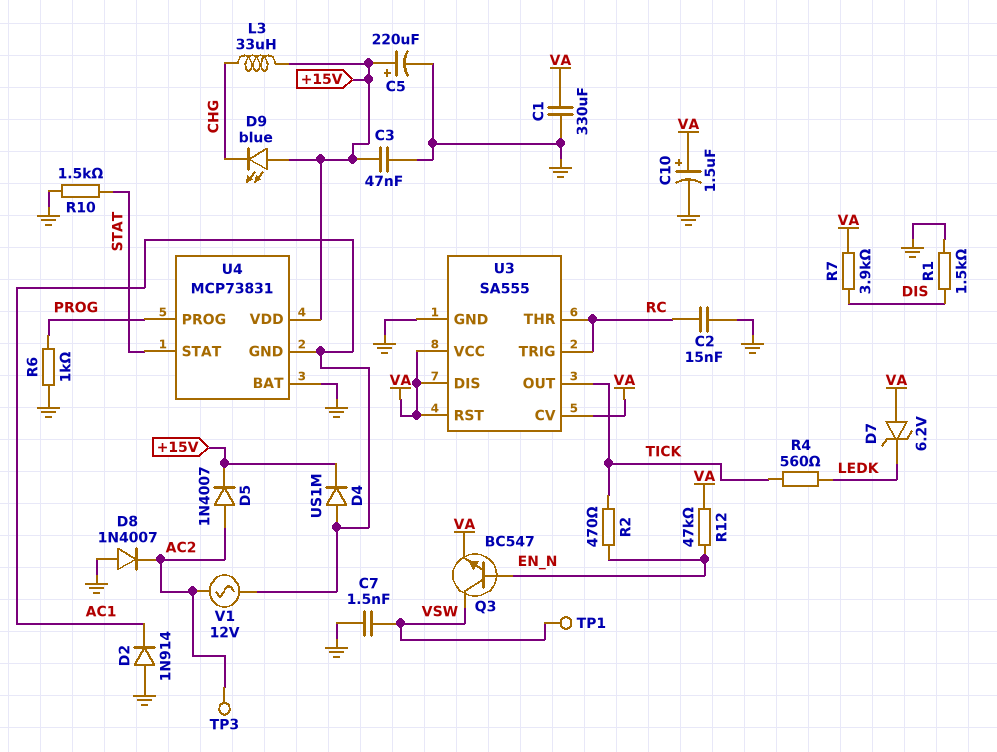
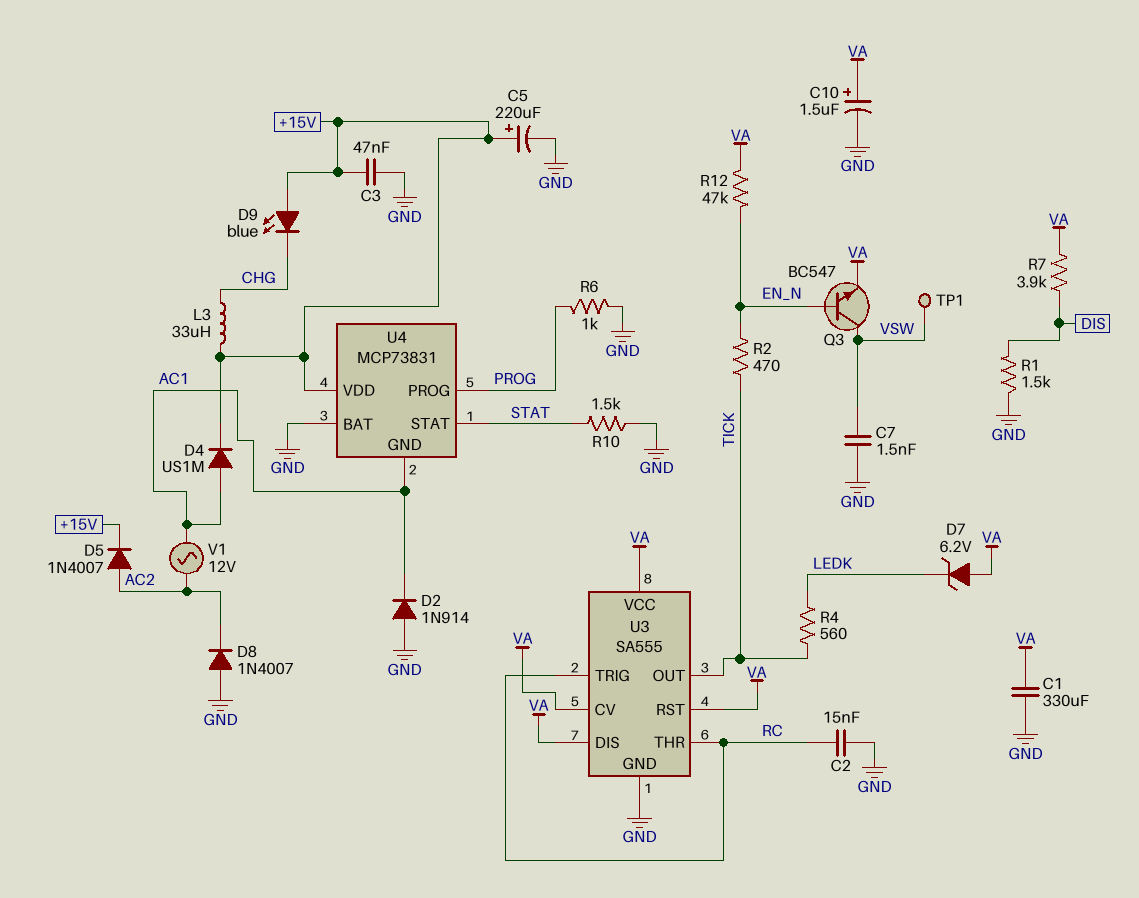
TP3: test point (AC2) -> none

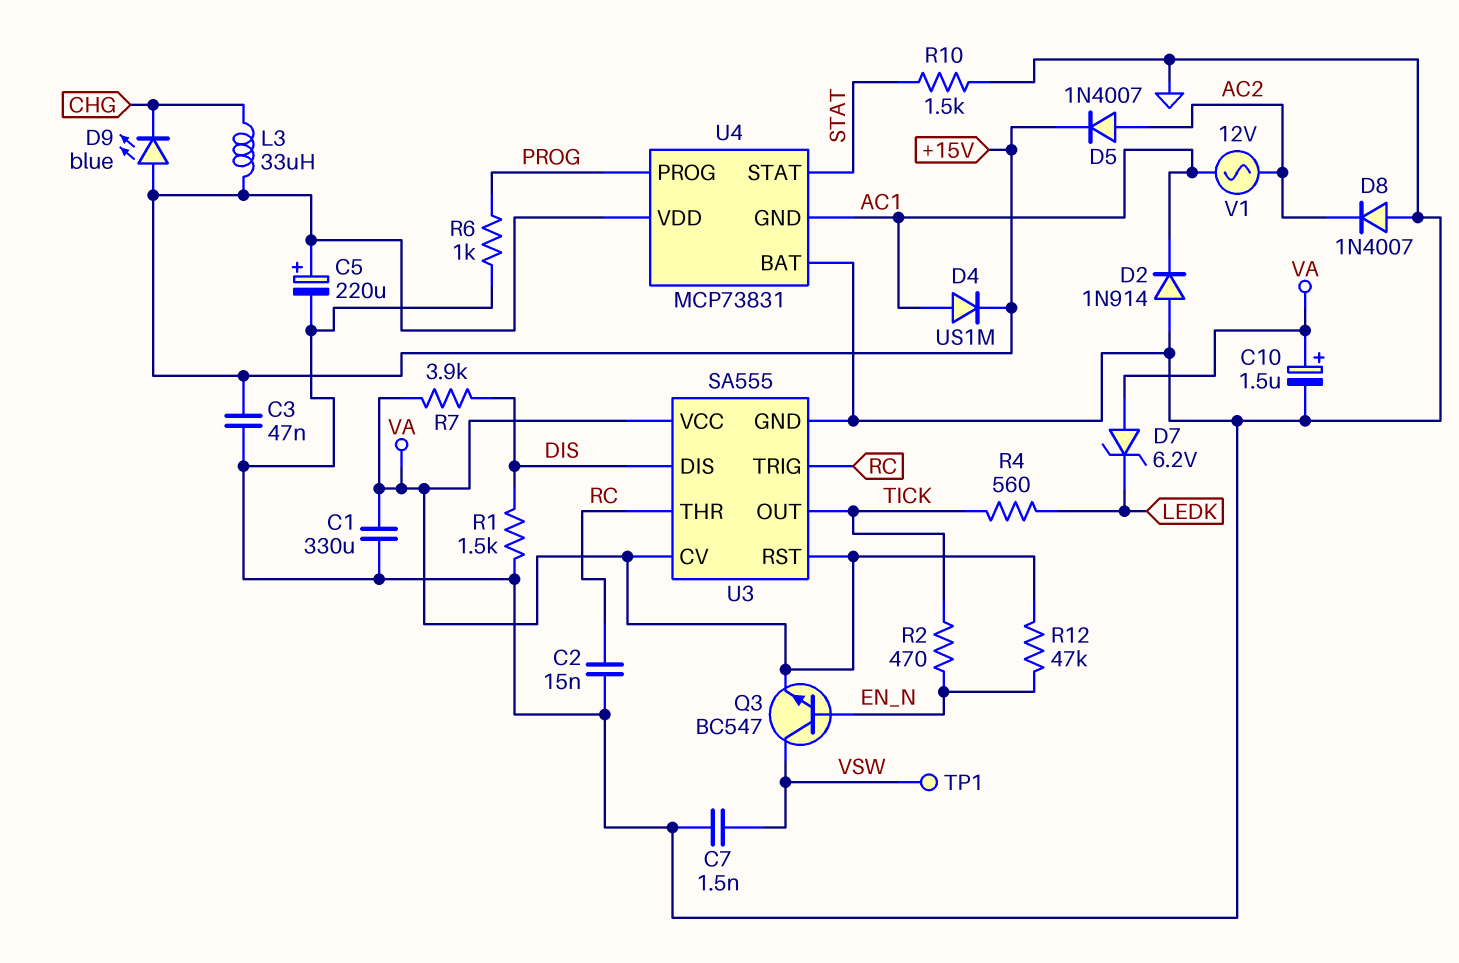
U3 pin DIS: VA -> DIS

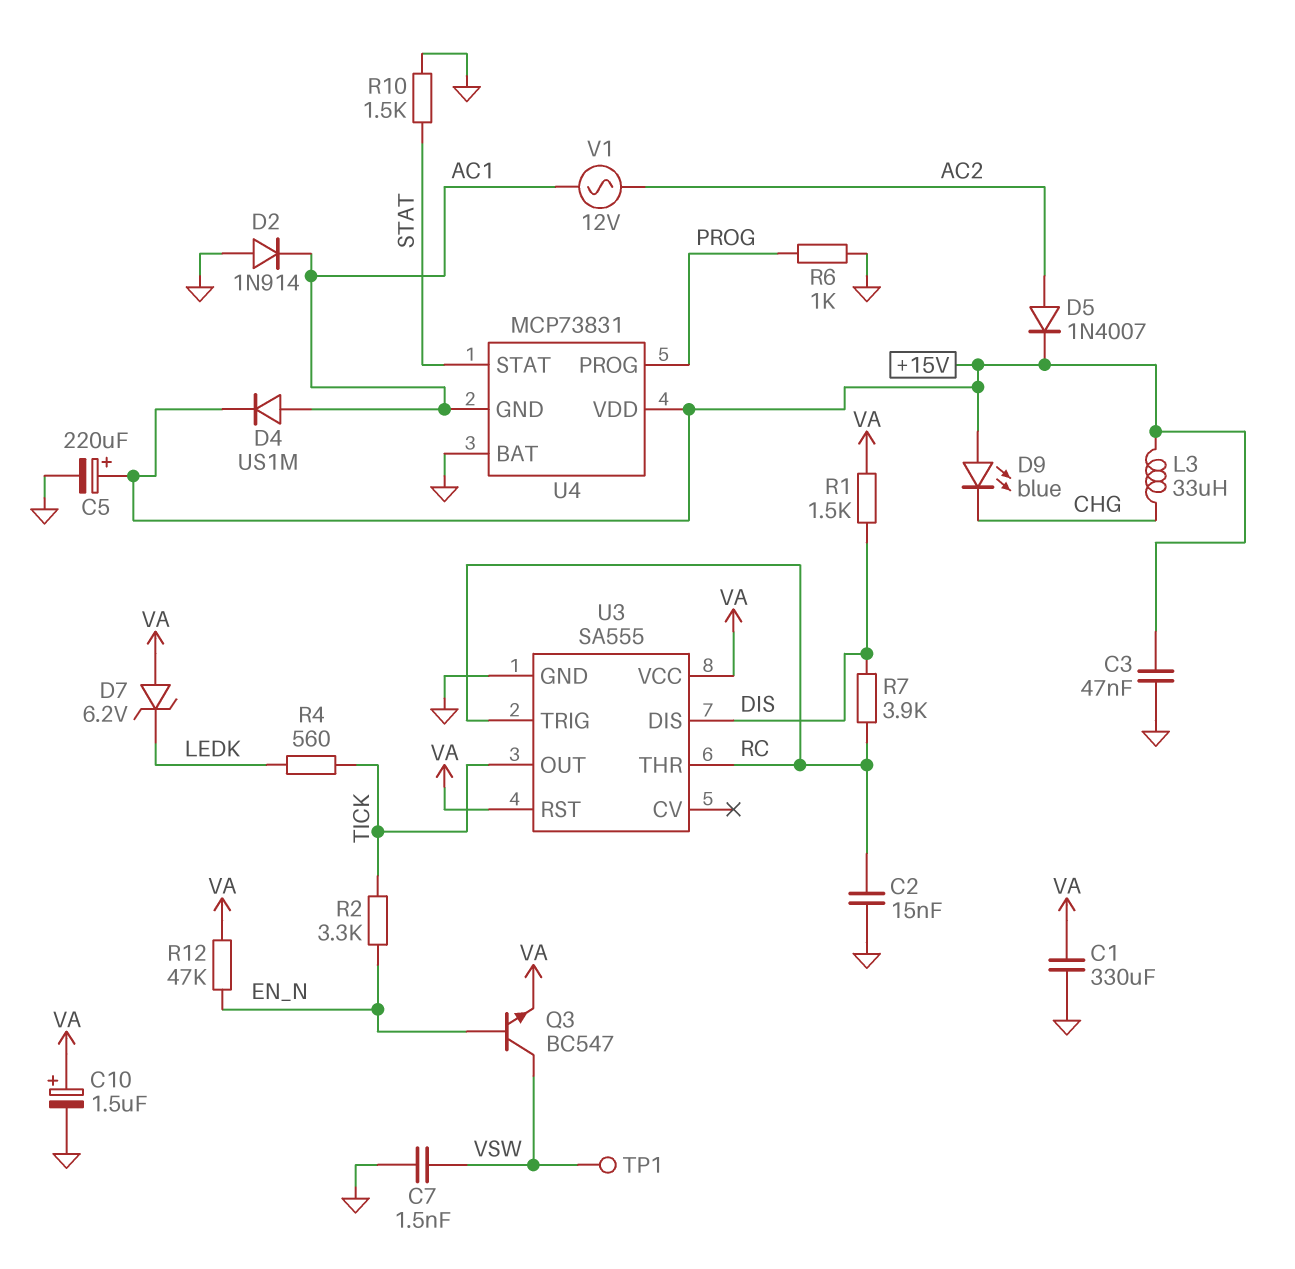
D8: diode 1N4007 (A GND, K AC2) -> none
R1: 1.5k (DIS, GND) -> 1.5k (DIS, VA)
R2: 470 (EN_N, TICK) -> 3.3k (EN_N, TICK)
R7: 3.9k (DIS, VA) -> 3.9k (DIS, RC)
U3 pin CV: VA -> none

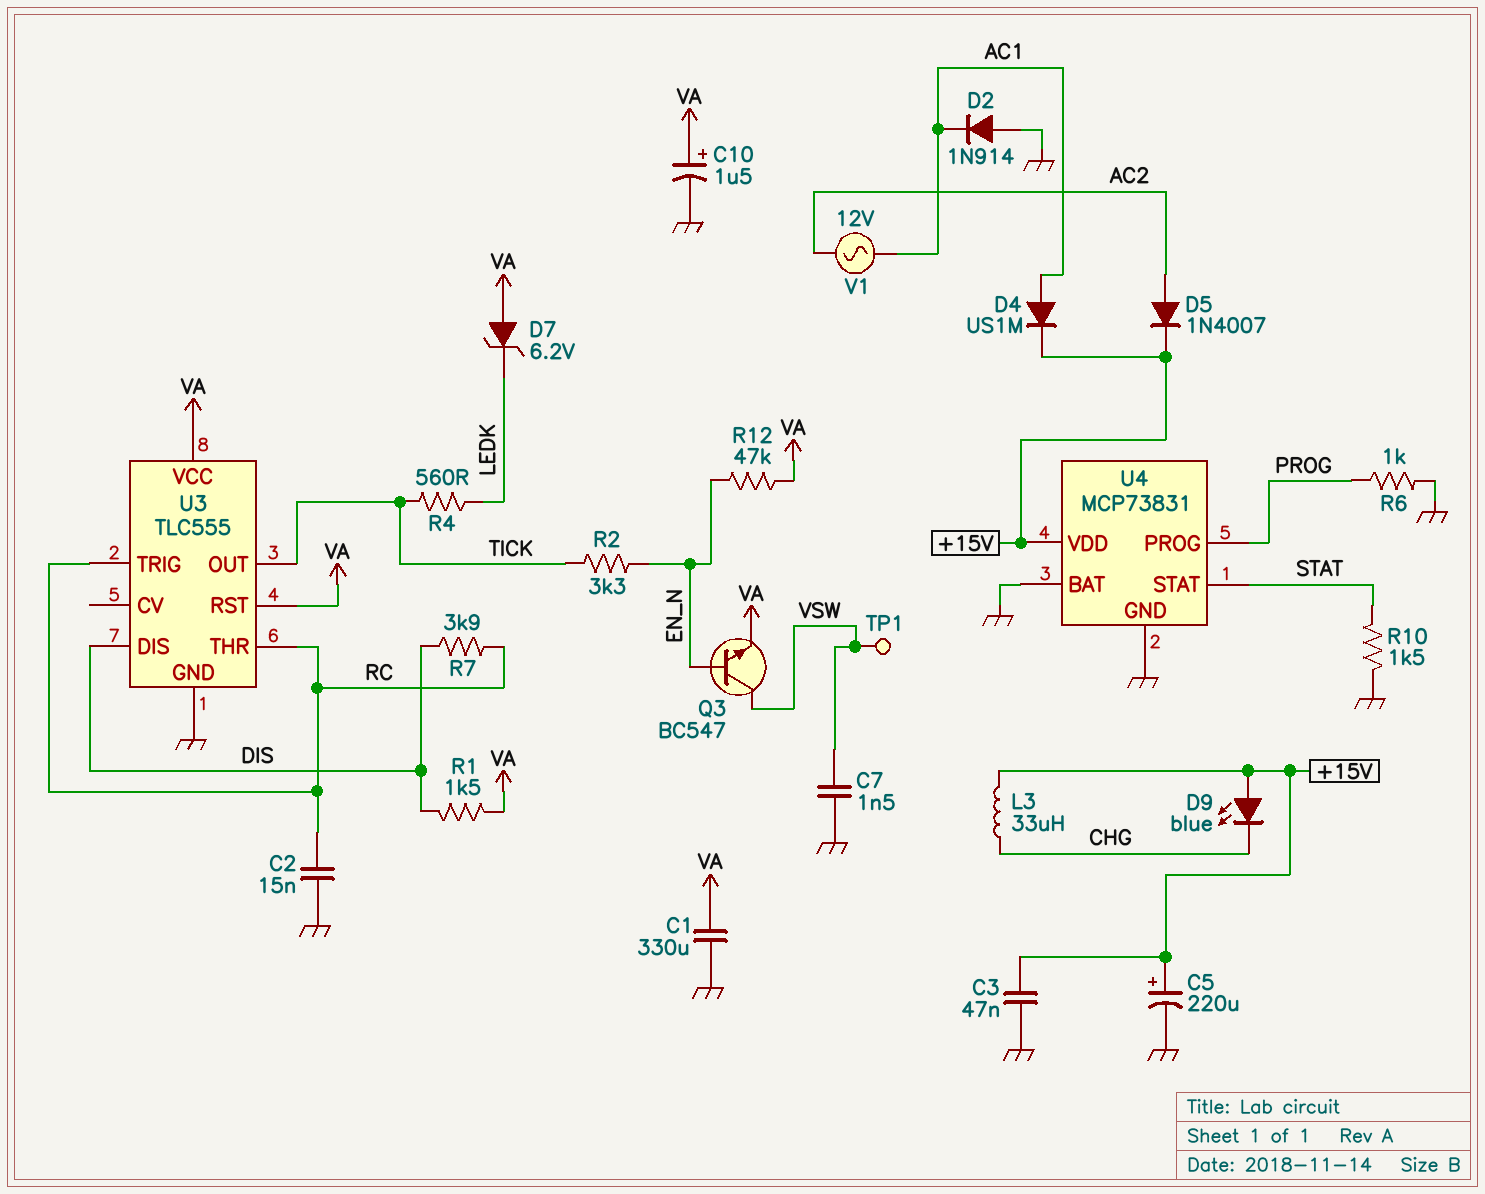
U3: SA555 -> TLC555
U4 pin GND: AC1 -> GND

